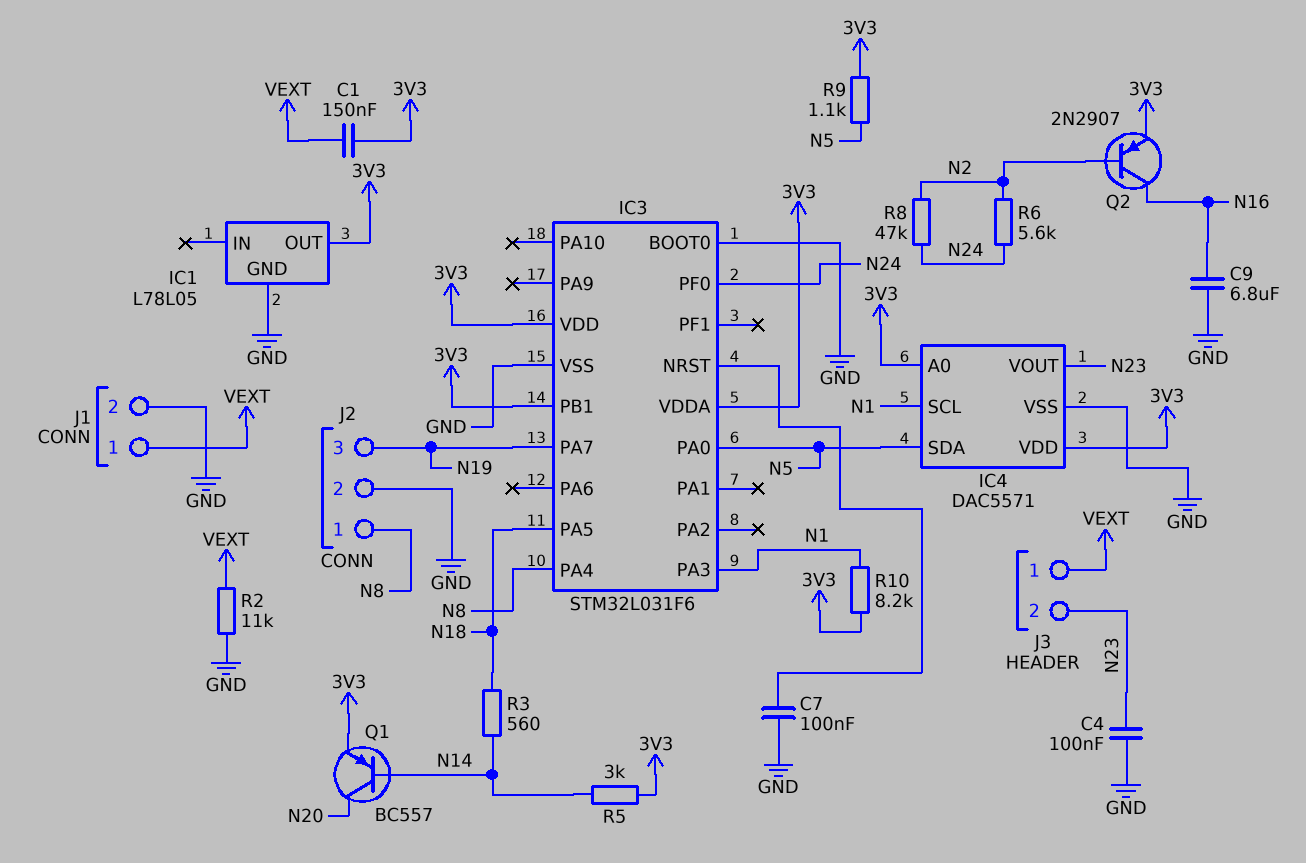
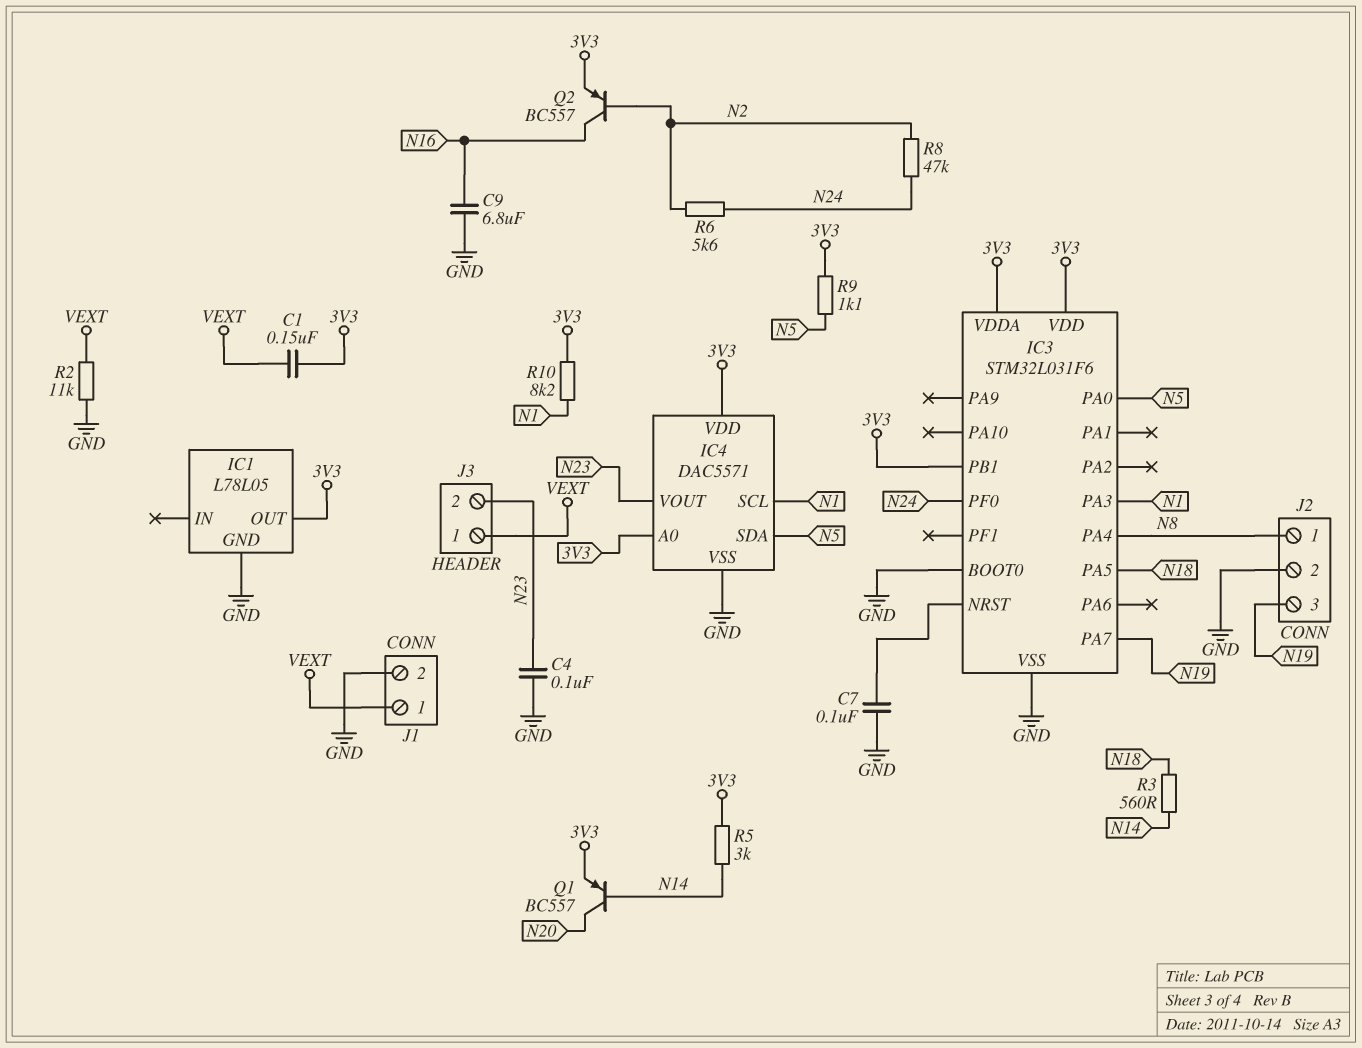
Q2: PNP 2N2907 (B N2, C N16, E 3V3) -> PNP BC557 (B N2, C N16, E 3V3)

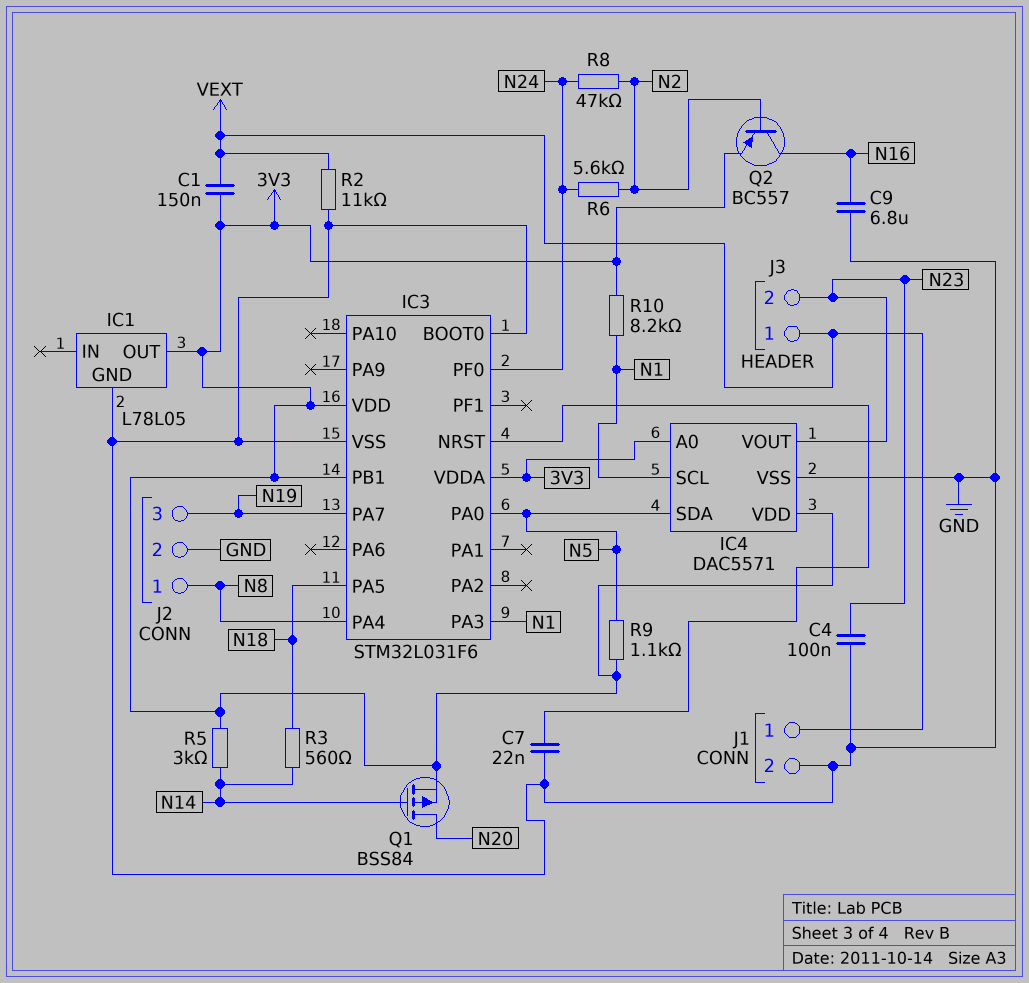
C7: 100nF (GND, IC3/NRST) -> 22nF (GND, IC3/NRST)
Q1: PNP BC557 (B N14, C N20, E 3V3) -> PMOS BSS84 (G N14, D N20, S 3V3)

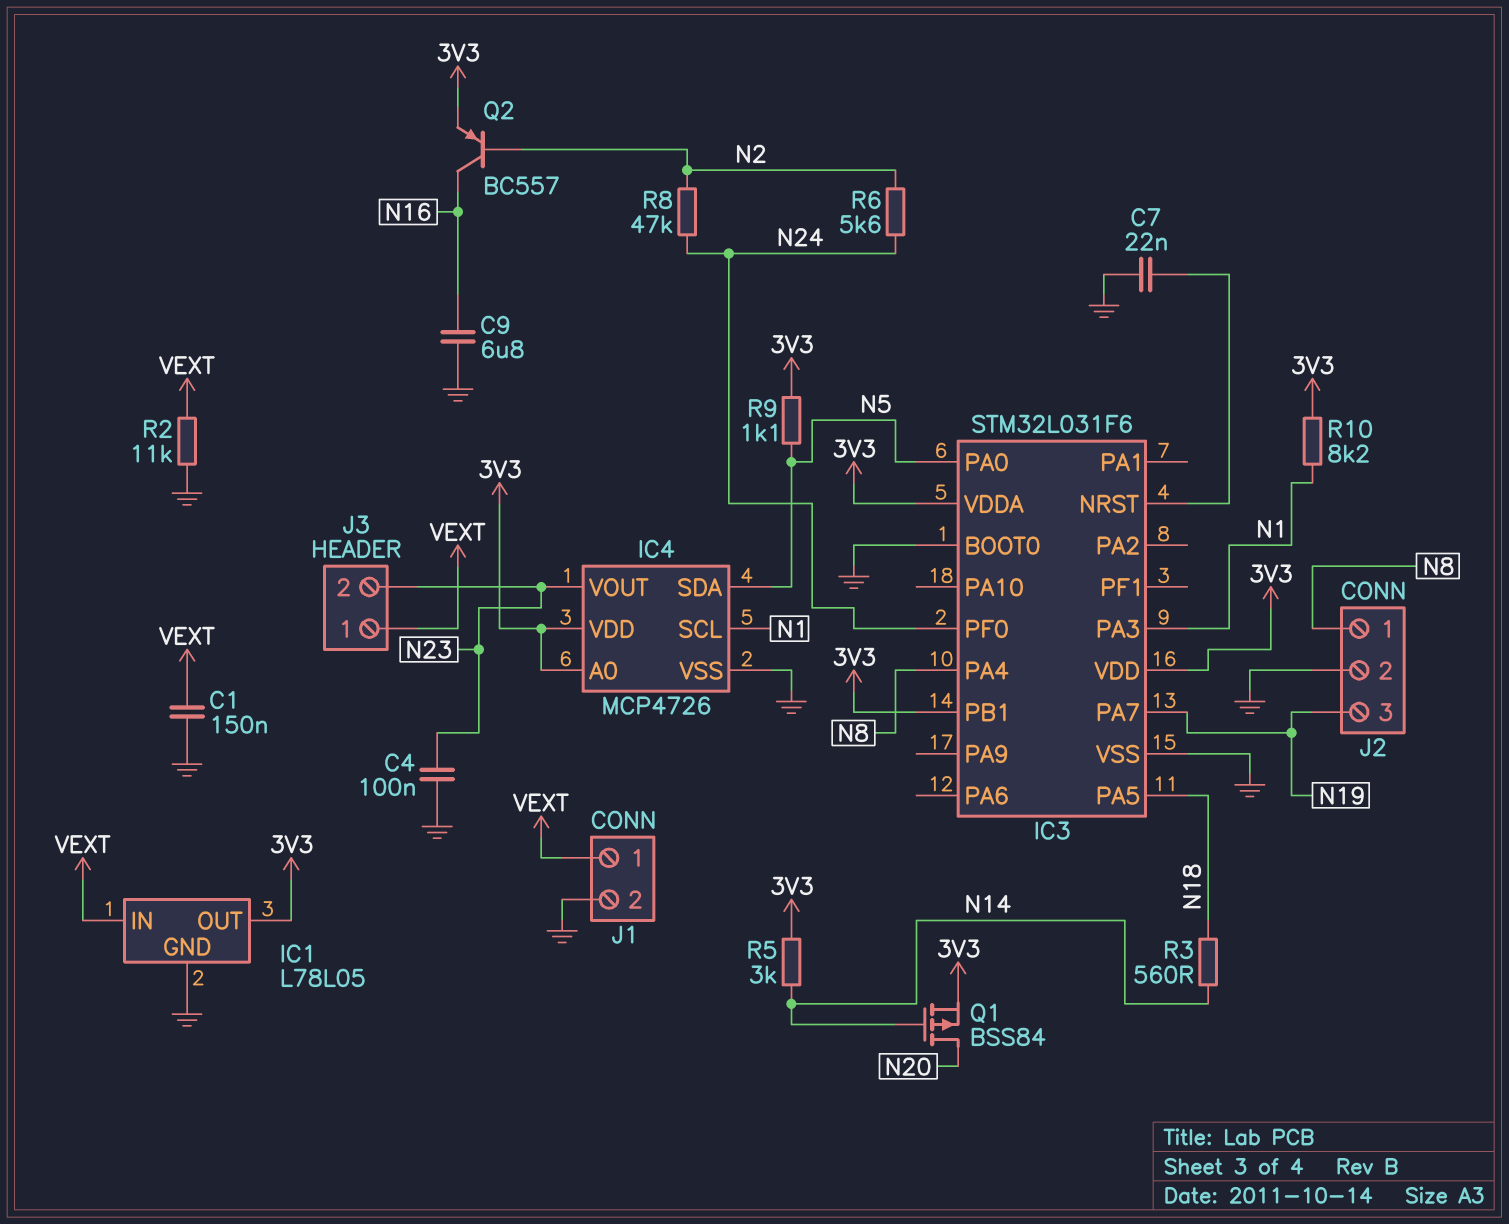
C1: 150nF (3V3, VEXT) -> 150nF (GND, VEXT)
IC1 pin IN: none -> VEXT
IC4: DAC5571 -> MCP4726

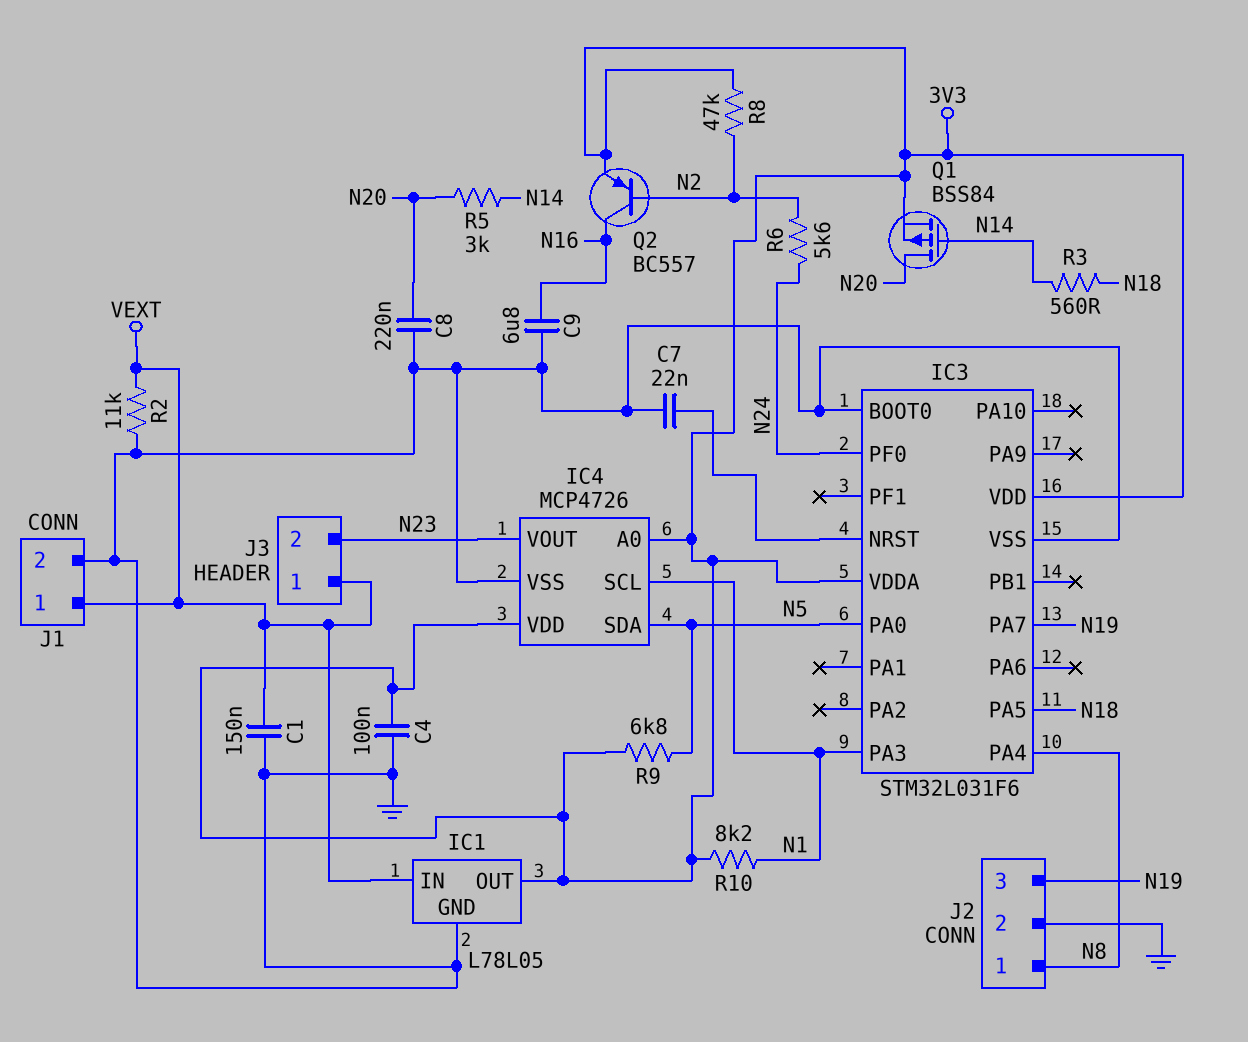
C4: 100nF (GND, N23) -> 100nF (3V3, GND)
C8: none -> 220nF (GND, N20)
IC3 pin PB1: 3V3 -> none
R5: 3k (3V3, N14) -> 3k (N14, N20)
R8: 47k (N2, N24) -> 47k (3V3, N2)
R9: 1.1k (3V3, N5) -> 6.8k (3V3, N5)

